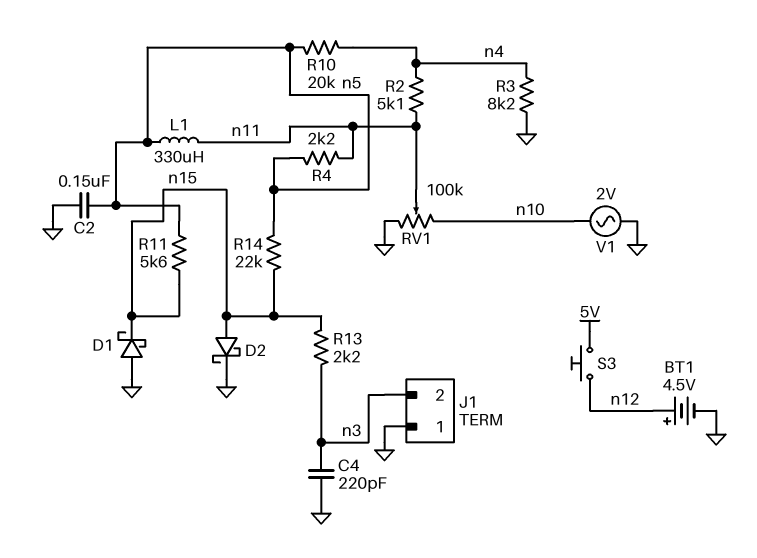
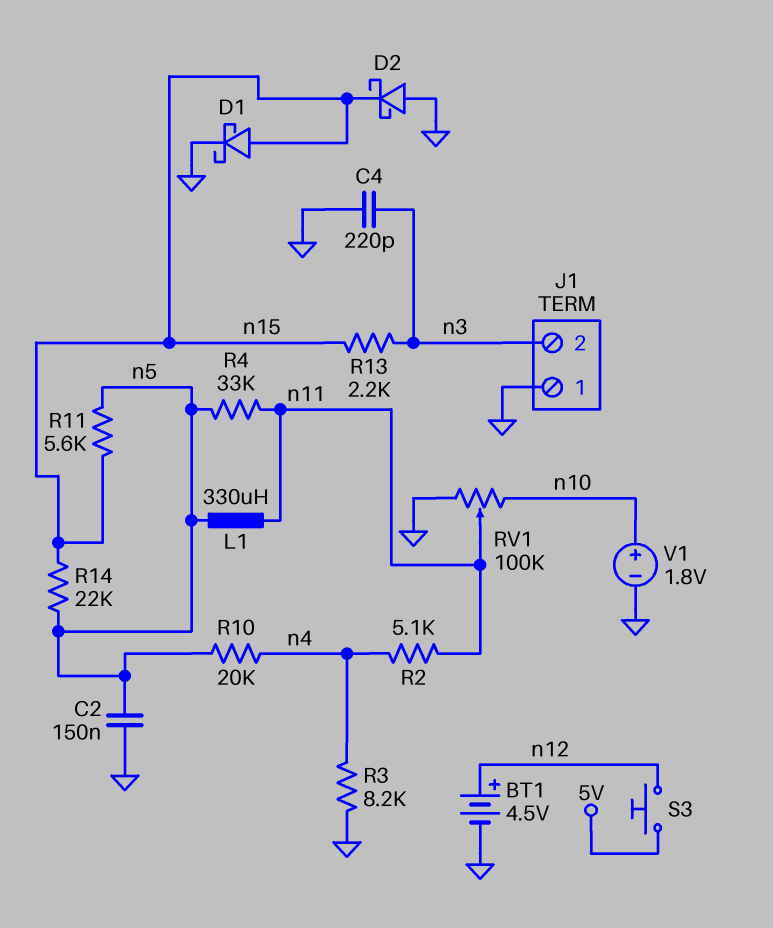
D1: schottky (A GND, K n15) -> schottky (A n15, K GND)
D2: schottky (A n15, K GND) -> schottky (A GND, K n15)
R4: 2.2k (n5, n11) -> 33k (n5, n11)
V1: AC 2V (GND, n10) -> 1.8V (plus n10, minus GND)

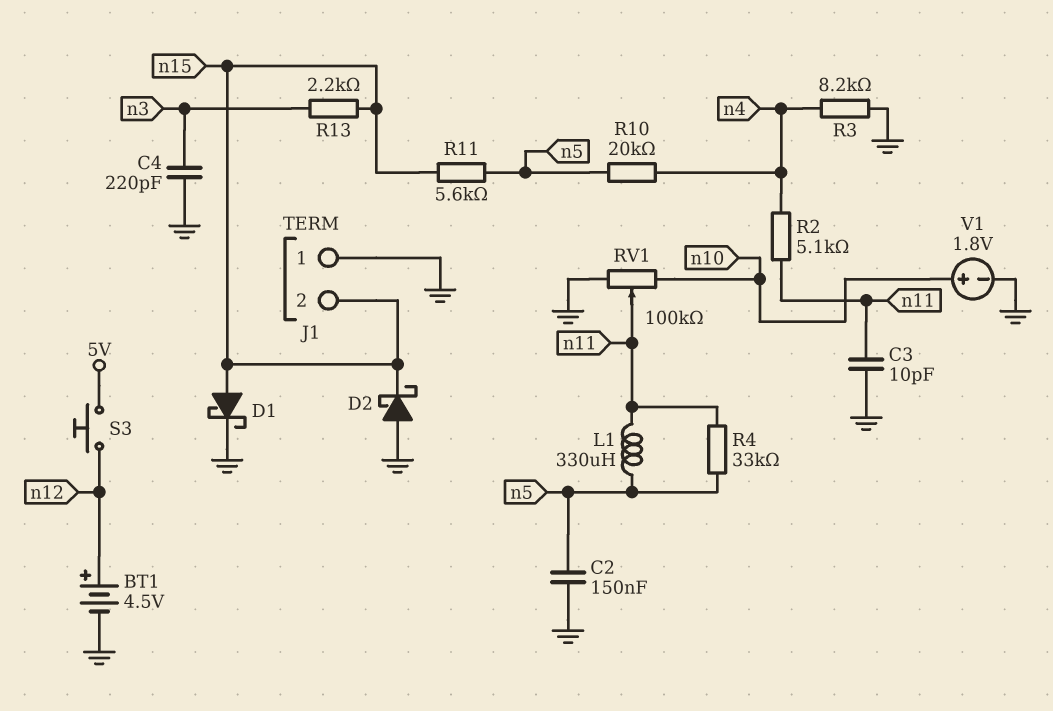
C3: none -> 10pF (GND, n11)
J1 pin 2: n3 -> n15
R14: 22k (n5, n15) -> none

